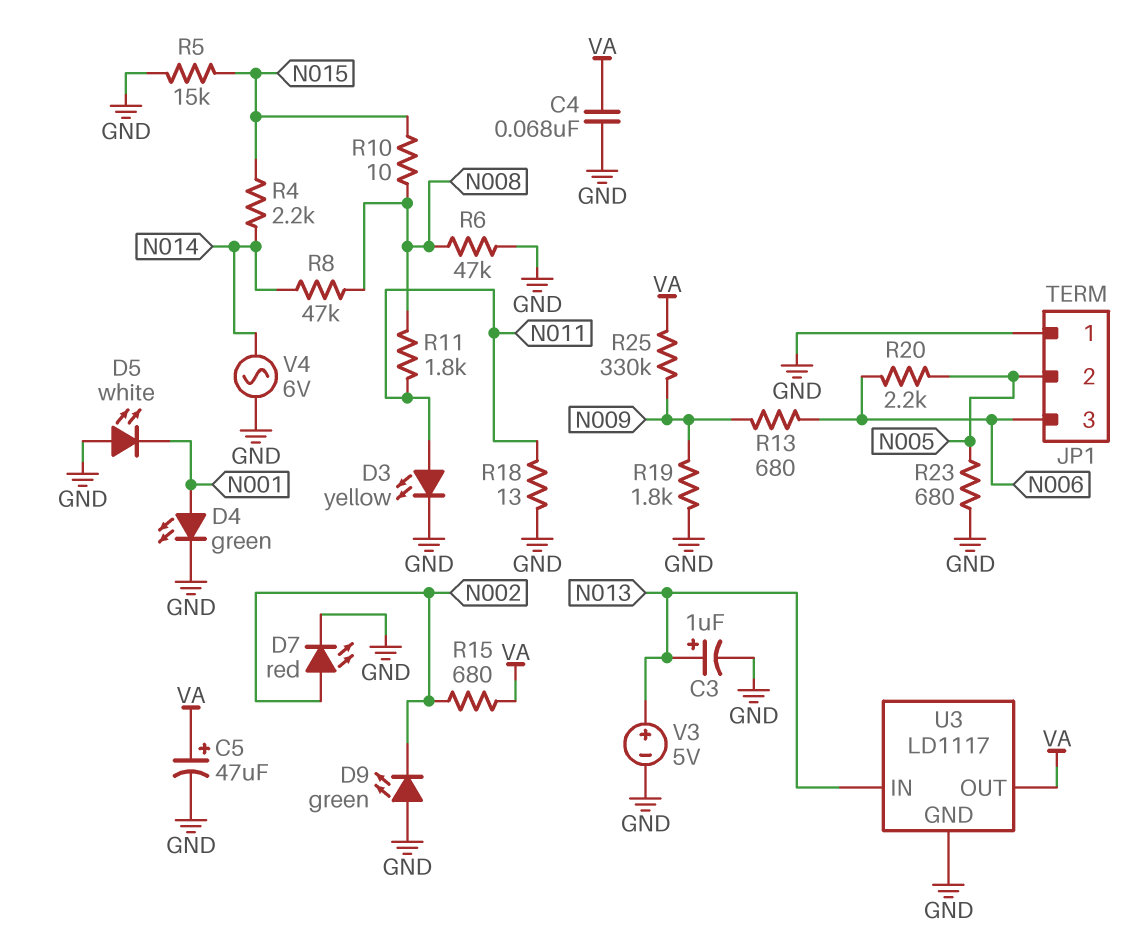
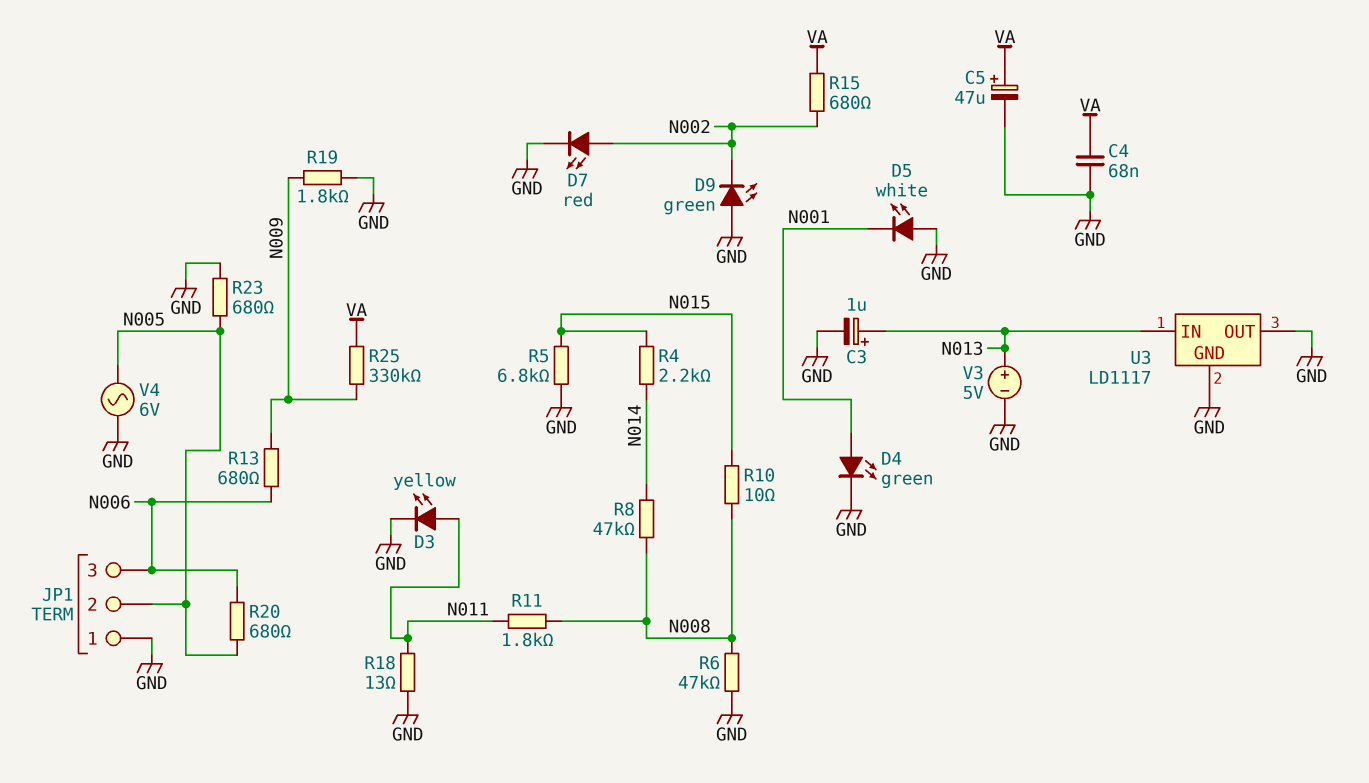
R5: 15k (GND, N015) -> 6.8k (GND, N015)
R20: 2.2k (N005, N006) -> 680 (N005, N006)
U3 pin OUT: VA -> GND
V4: AC 6V (GND, N014) -> AC 6V (GND, N005)

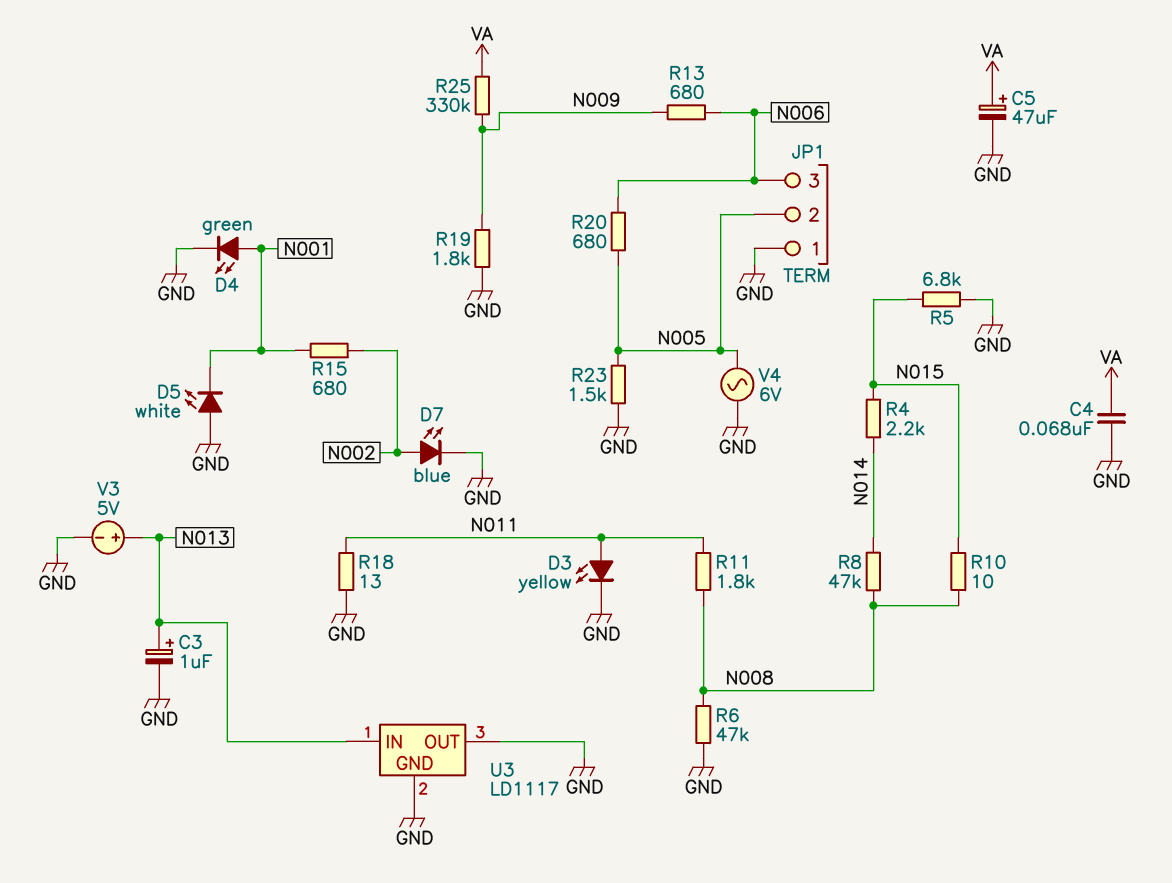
D7: LED red (A N002, K GND) -> LED blue (A N002, K GND)
D9: LED green (A GND, K N002) -> none
R15: 680 (N002, VA) -> 680 (N001, N002)
R23: 680 (GND, N005) -> 1.5k (GND, N005)

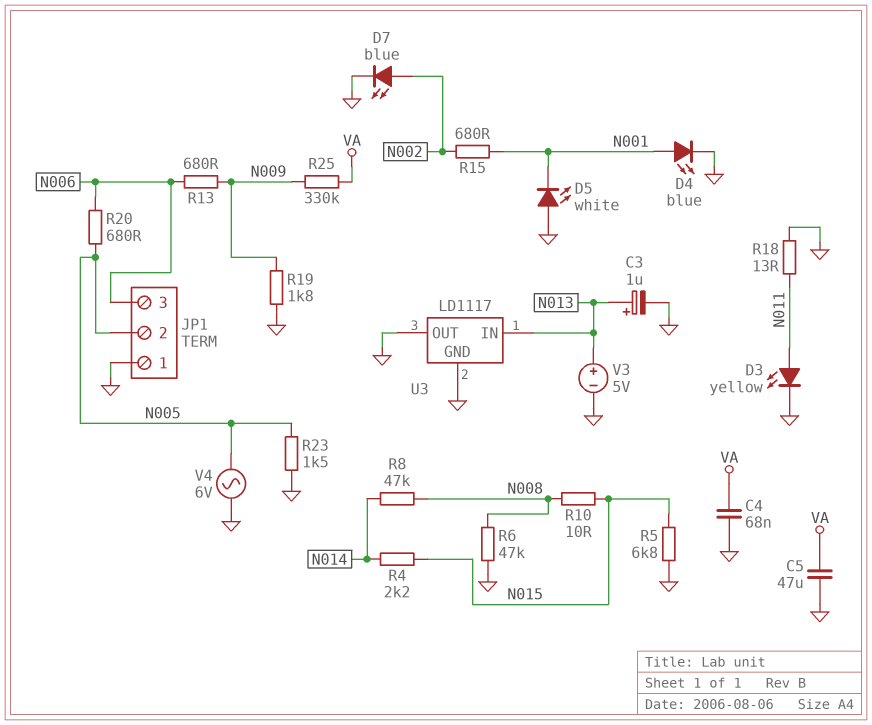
C5: 47uF (plus VA, minus GND) -> 47uF (GND, VA)
D4: LED green (A N001, K GND) -> LED blue (A N001, K GND)
R11: 1.8k (N008, N011) -> none

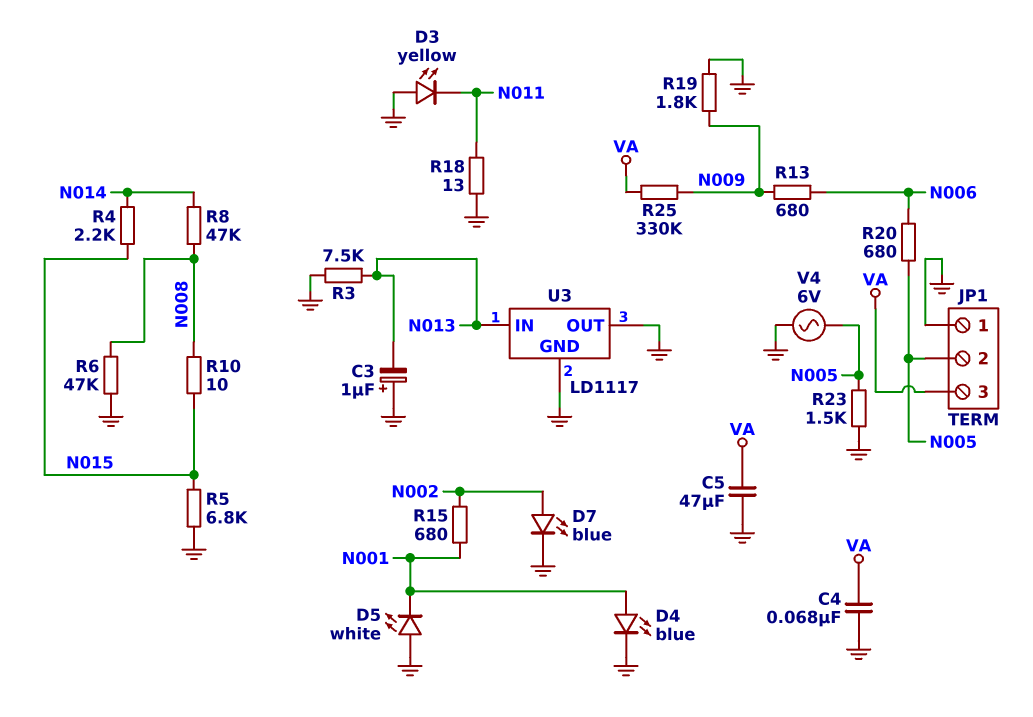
C3: 1uF (plus N013, minus GND) -> 1uF (plus GND, minus N013)
D3: LED yellow (A N011, K GND) -> LED yellow (A GND, K N011)
JP1 pin 3: N006 -> VA
R3: none -> 7.5k (GND, N013)
V3: 5V (plus N013, minus GND) -> none

